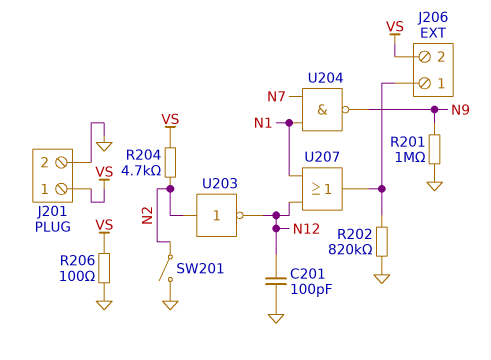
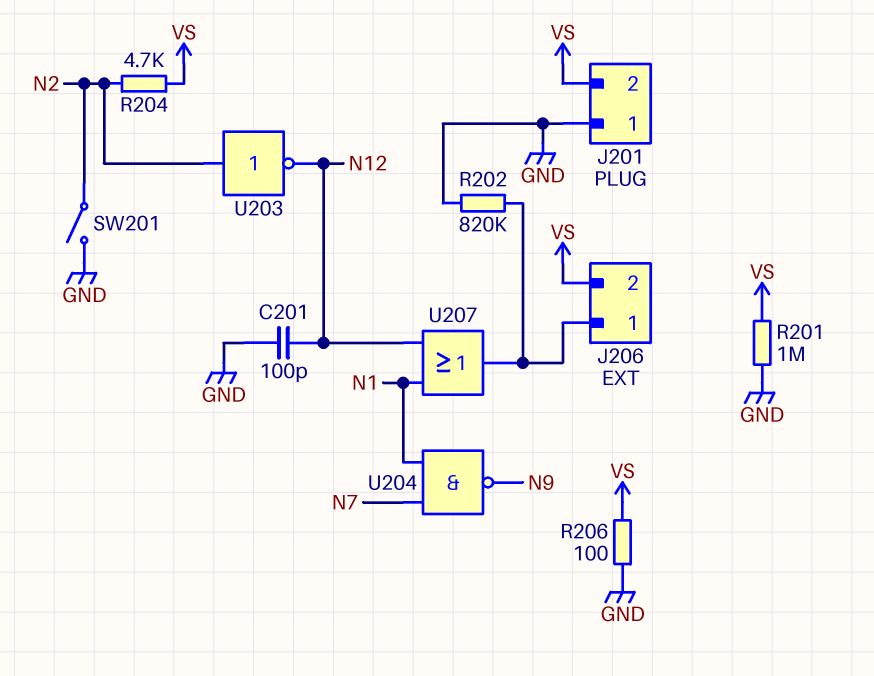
J201 pin 1: VS -> GND
J201 pin 2: GND -> VS
R201: 1M (GND, N9) -> 1M (GND, VS)

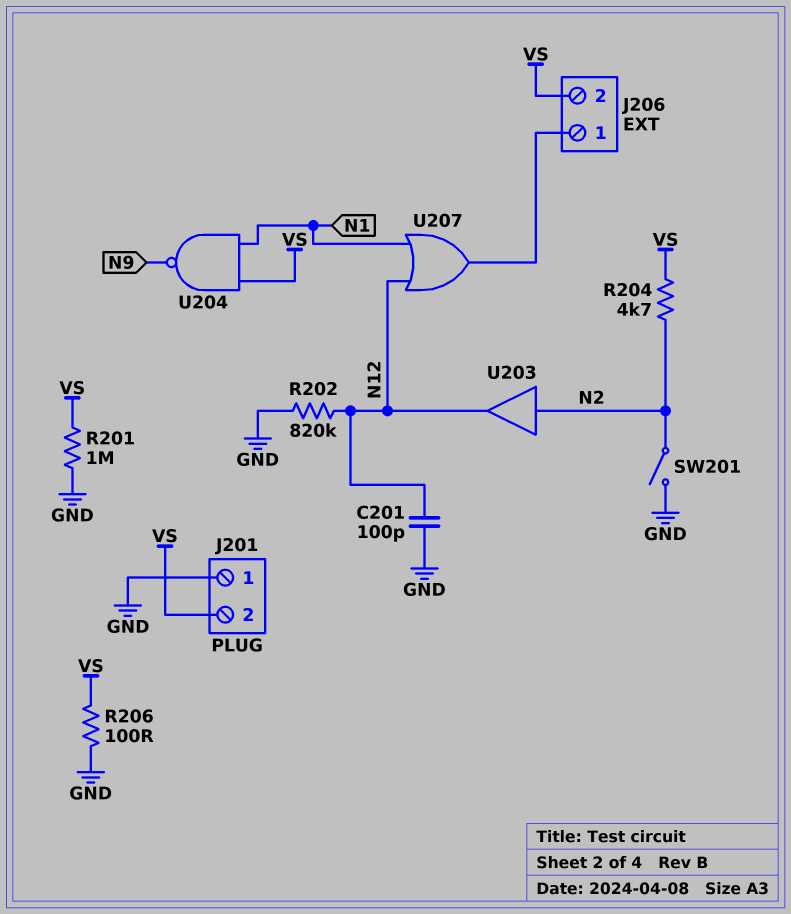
R202: 820k (GND, J206/1) -> 820k (GND, N12)
U203: NOT (in N2, out N12) -> buffer (in N2, out N12)
U204: NAND (in N1, in N7, out N9) -> NAND (in N1, in VS, out N9)

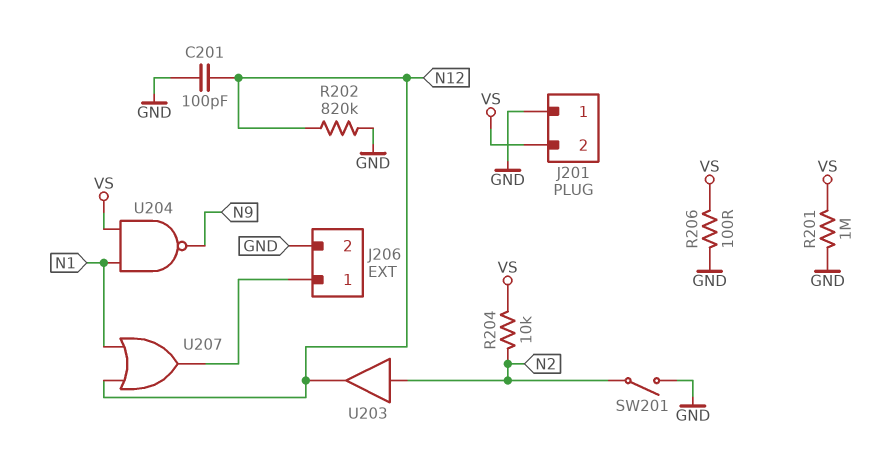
J206 pin 2: VS -> GND
R204: 4.7k (N2, VS) -> 10k (N2, VS)

